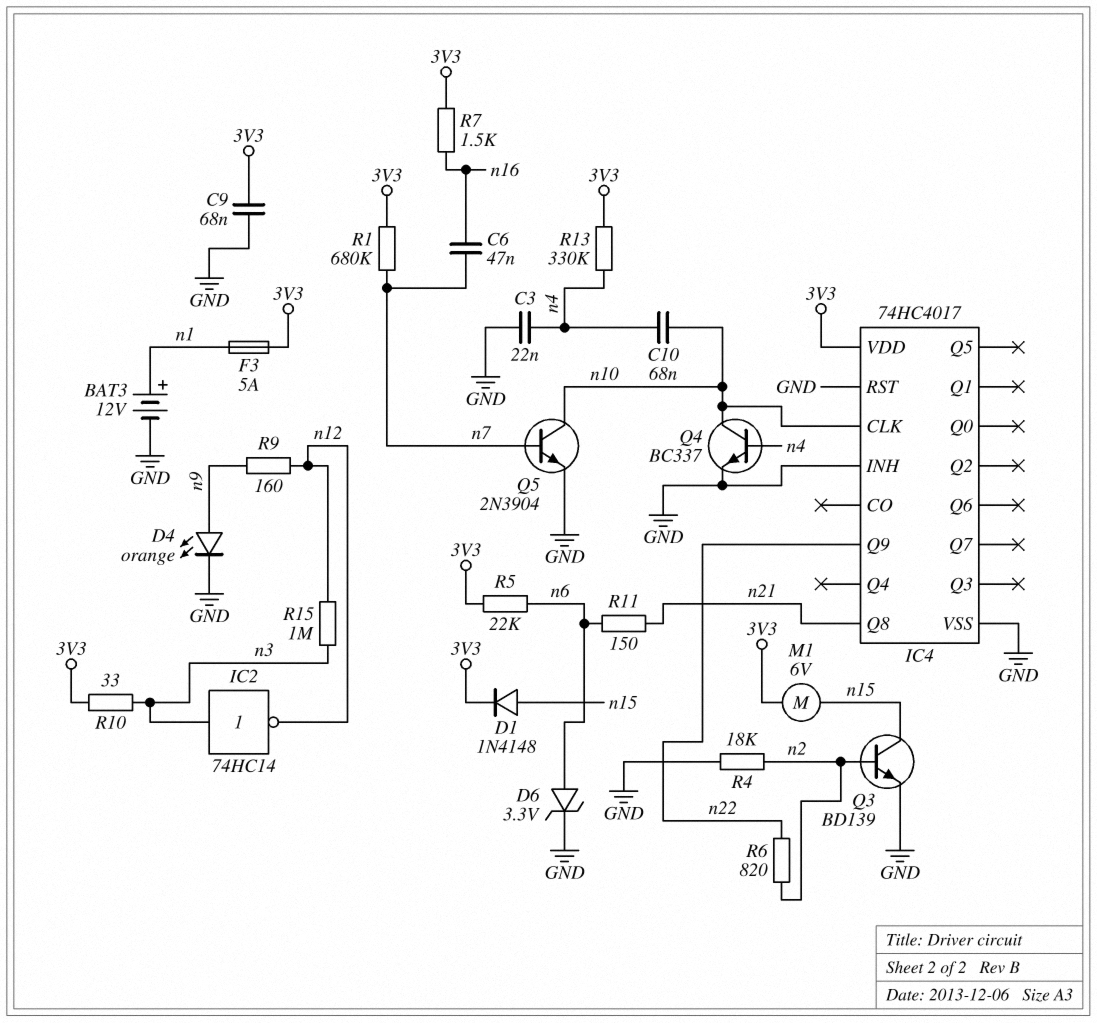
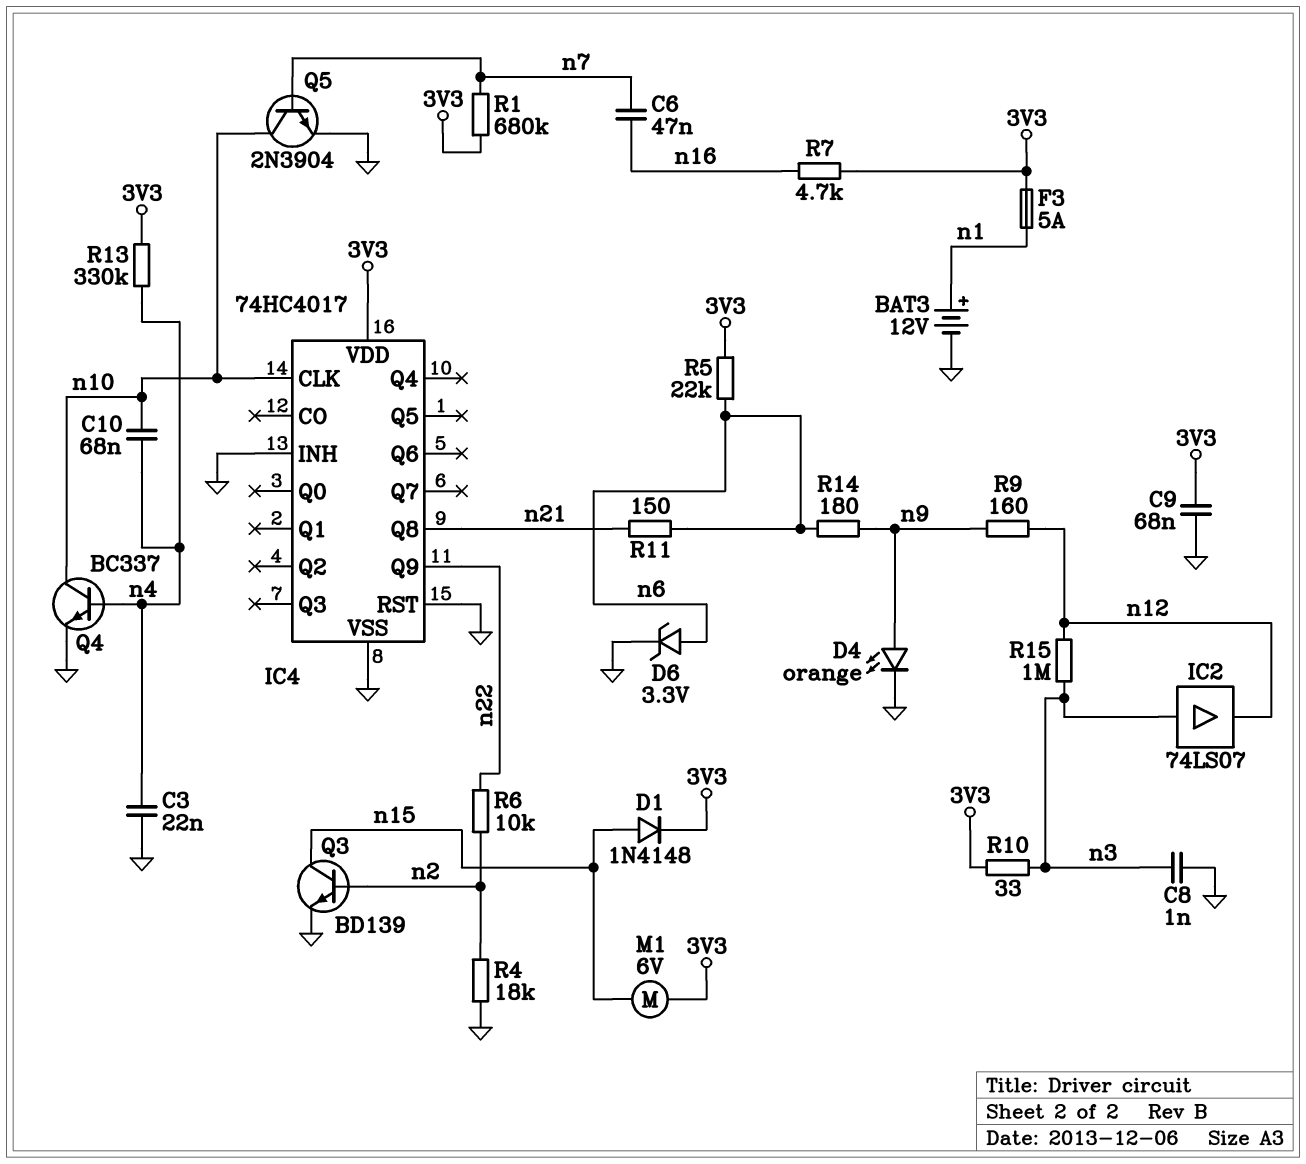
C8: none -> 1nF (GND, n3)
IC2: NOT 74HC14 (in n3, out n12) -> buffer 74LS07 (in n3, out n12)
R6: 820 (n2, n22) -> 10k (n2, n22)
R7: 1.5k (3V3, n16) -> 4.7k (3V3, n16)
R14: none -> 180 (n6, n9)

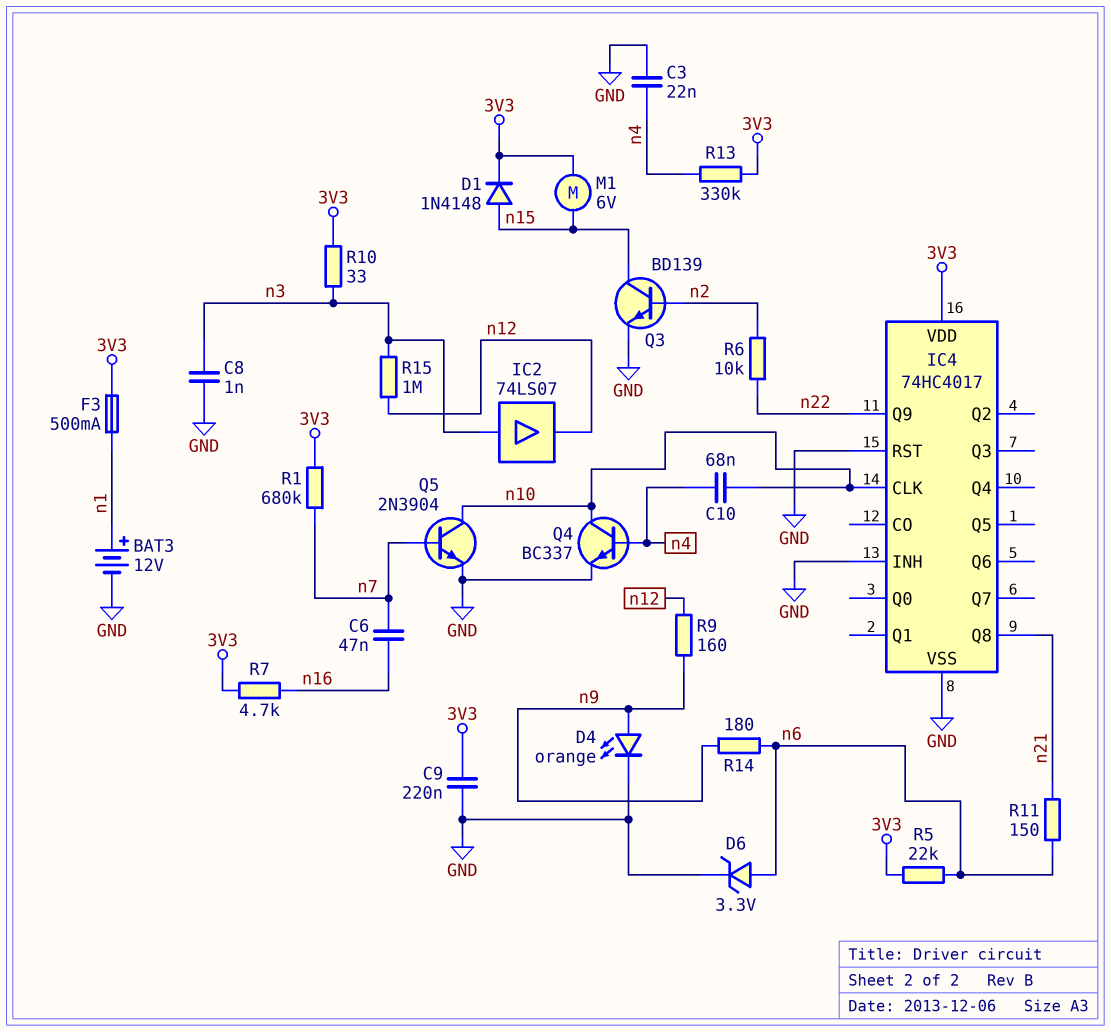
C9: 68nF (3V3, GND) -> 220nF (3V3, GND)
F3: 5A (3V3, n1) -> 500mA (3V3, n1)
R4: 18k (GND, n2) -> none

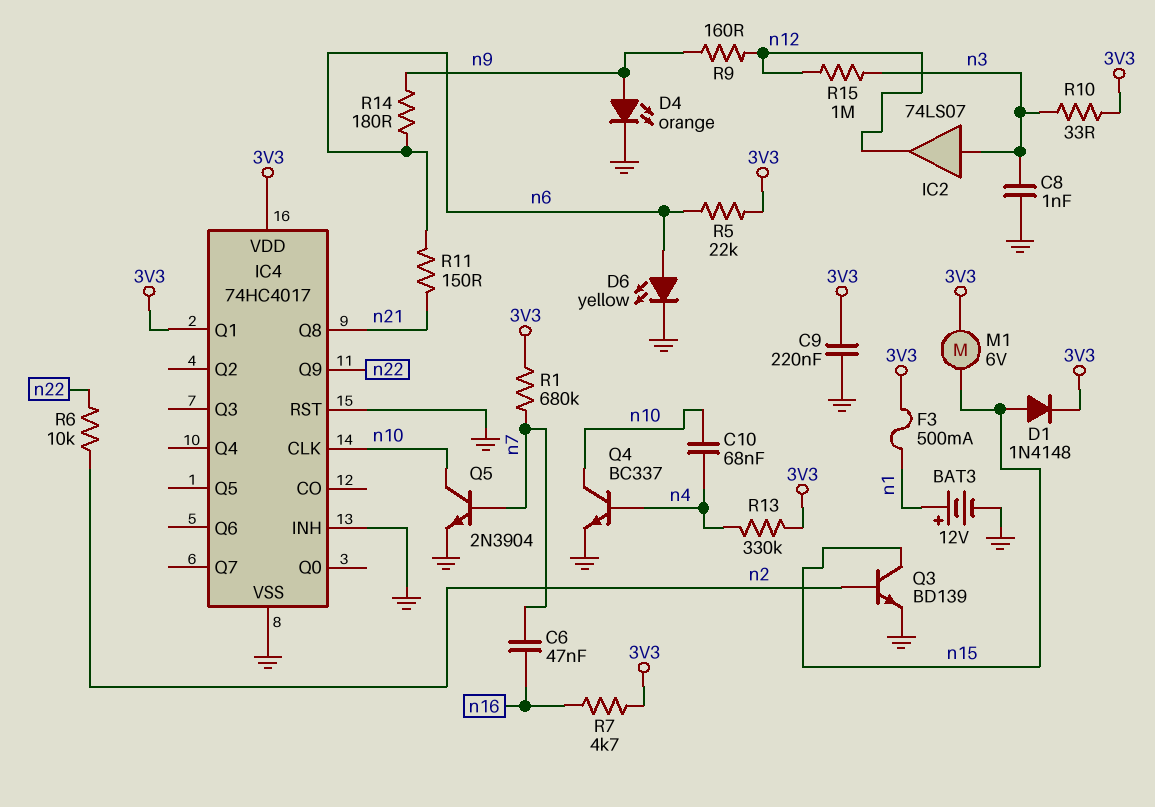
C3: 22nF (GND, n4) -> none
D6: zener 3.3V (A n6, K GND) -> LED yellow (A n6, K GND)
IC4 pin Q1: none -> 3V3

